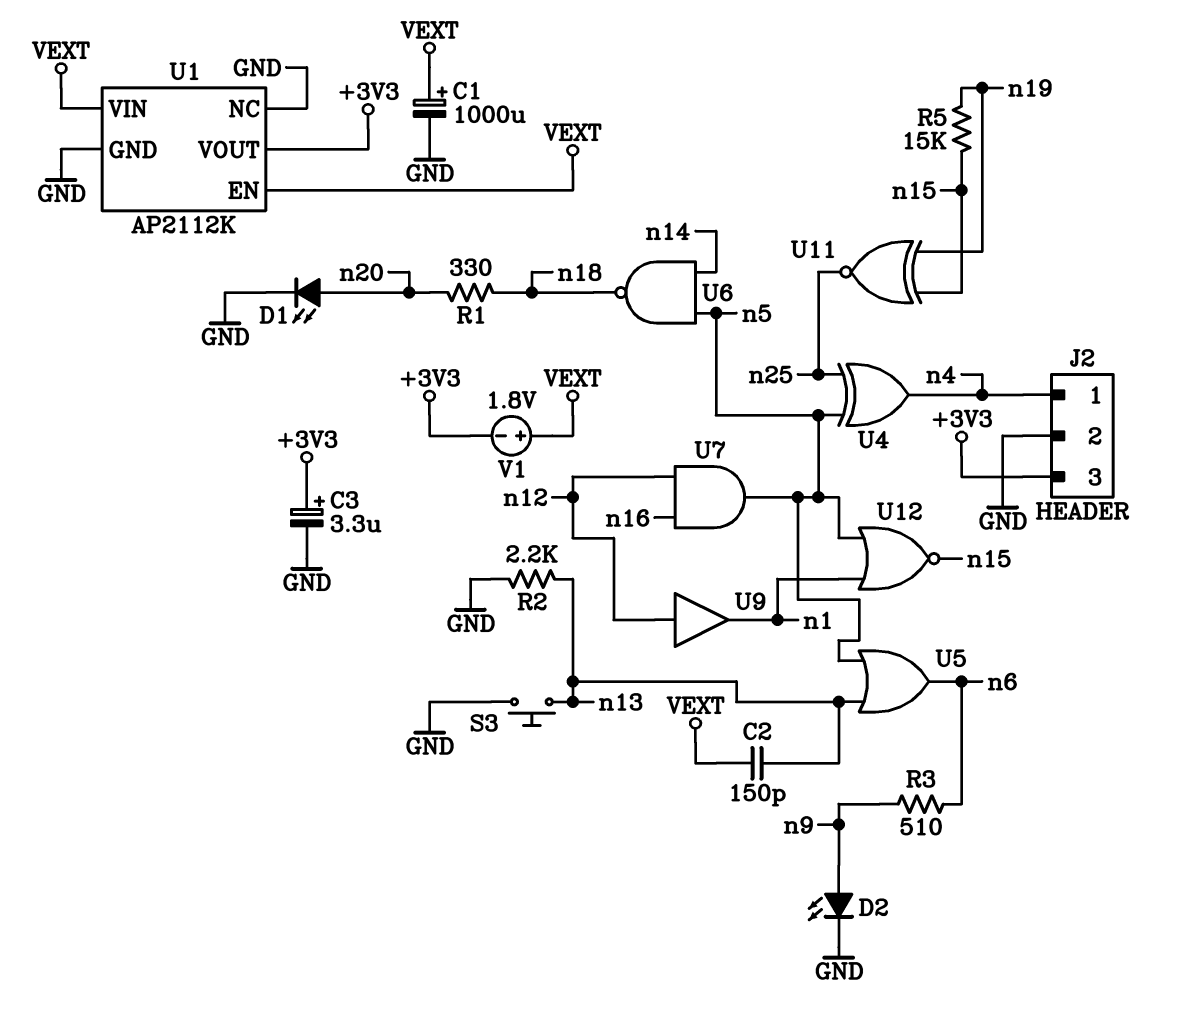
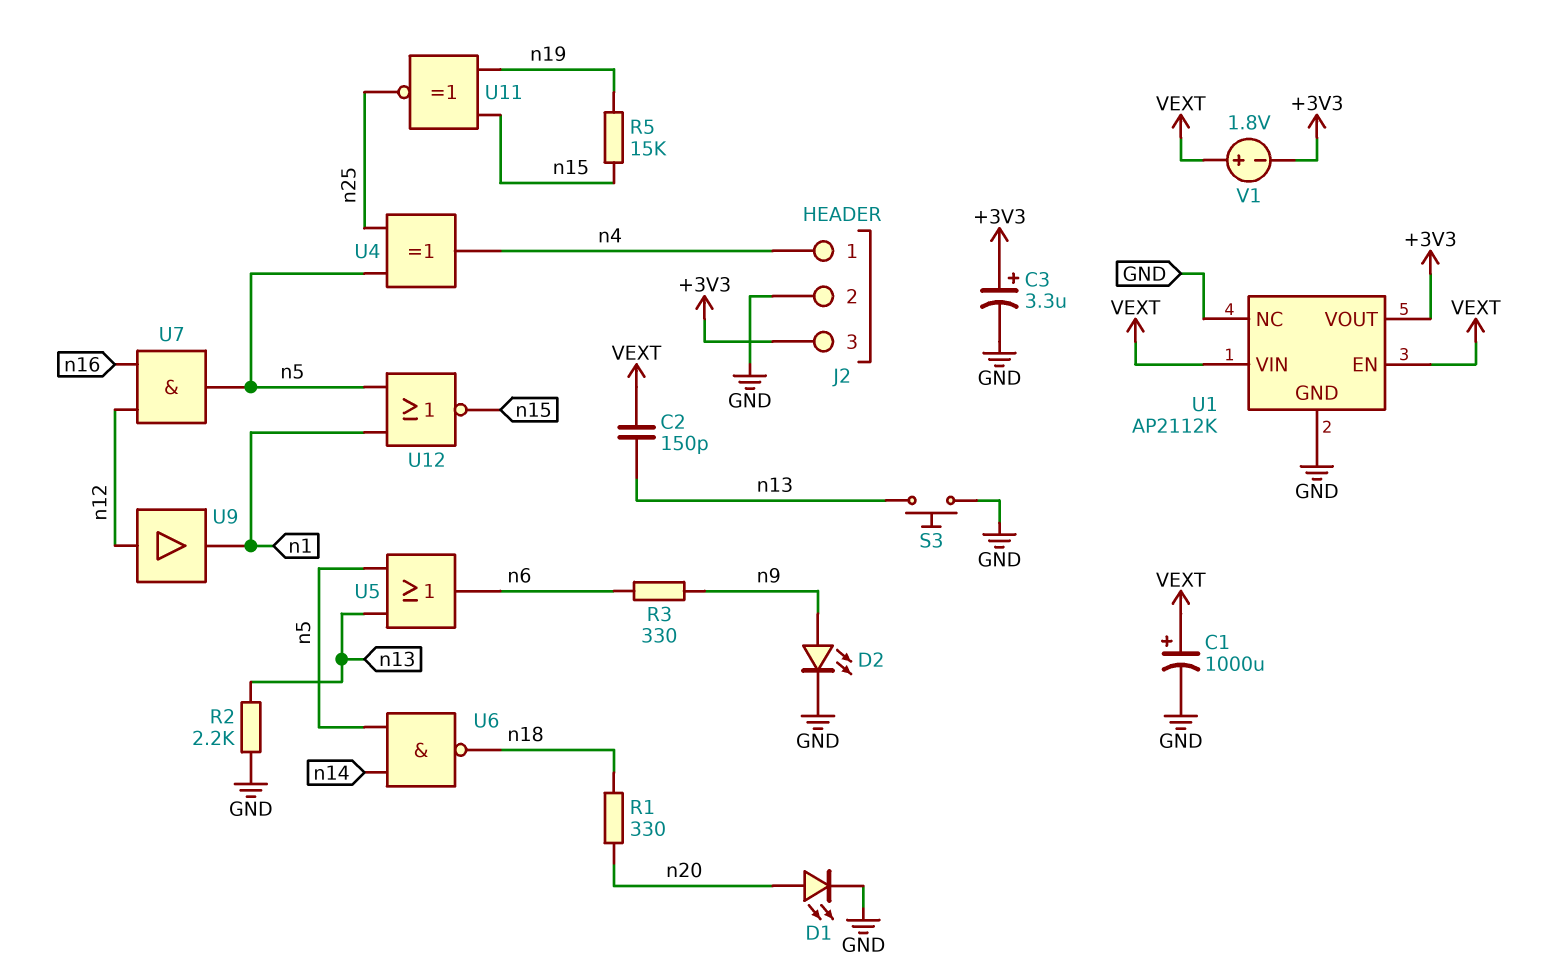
R3: 510 (n6, n9) -> 330 (n6, n9)

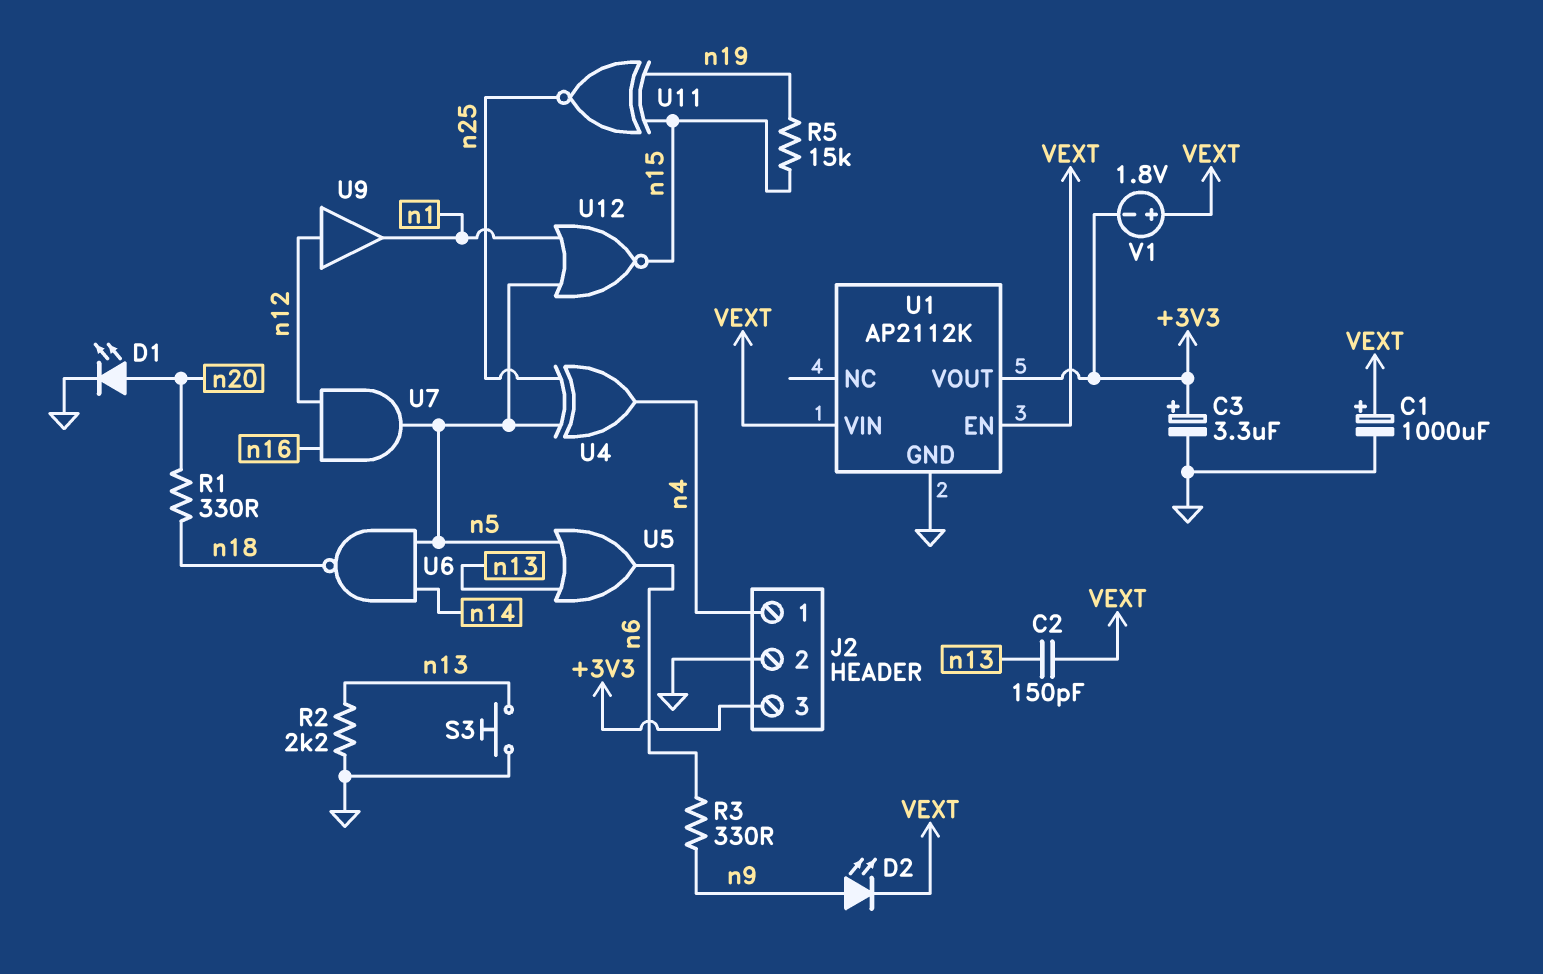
D2: LED (A n9, K GND) -> LED (A n9, K VEXT)
U1 pin NC: GND -> none

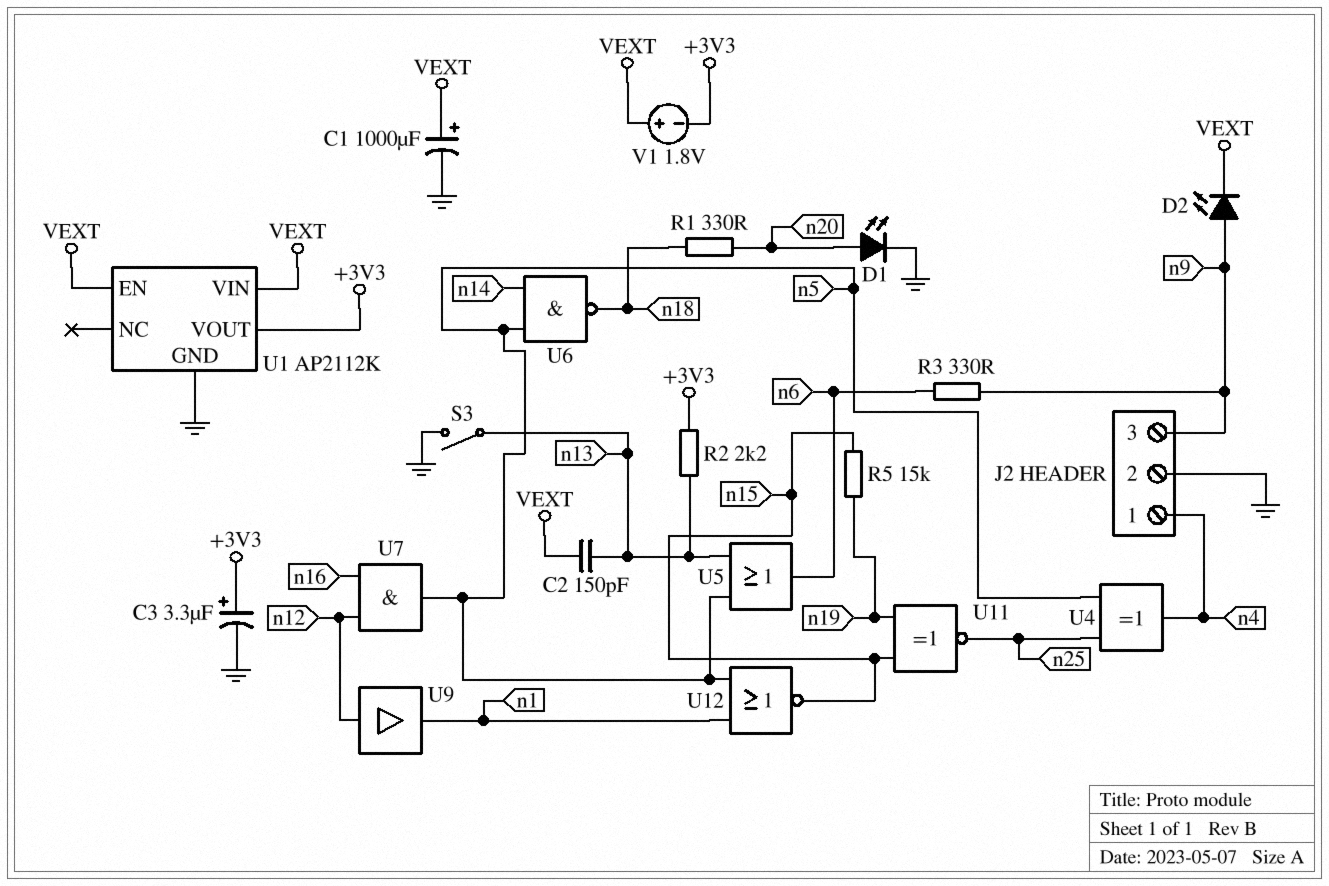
J2 pin 3: +3V3 -> n9
R2: 2.2k (GND, n13) -> 2.2k (+3V3, n13)
S3: button (GND, n13) -> switch (GND, n13)

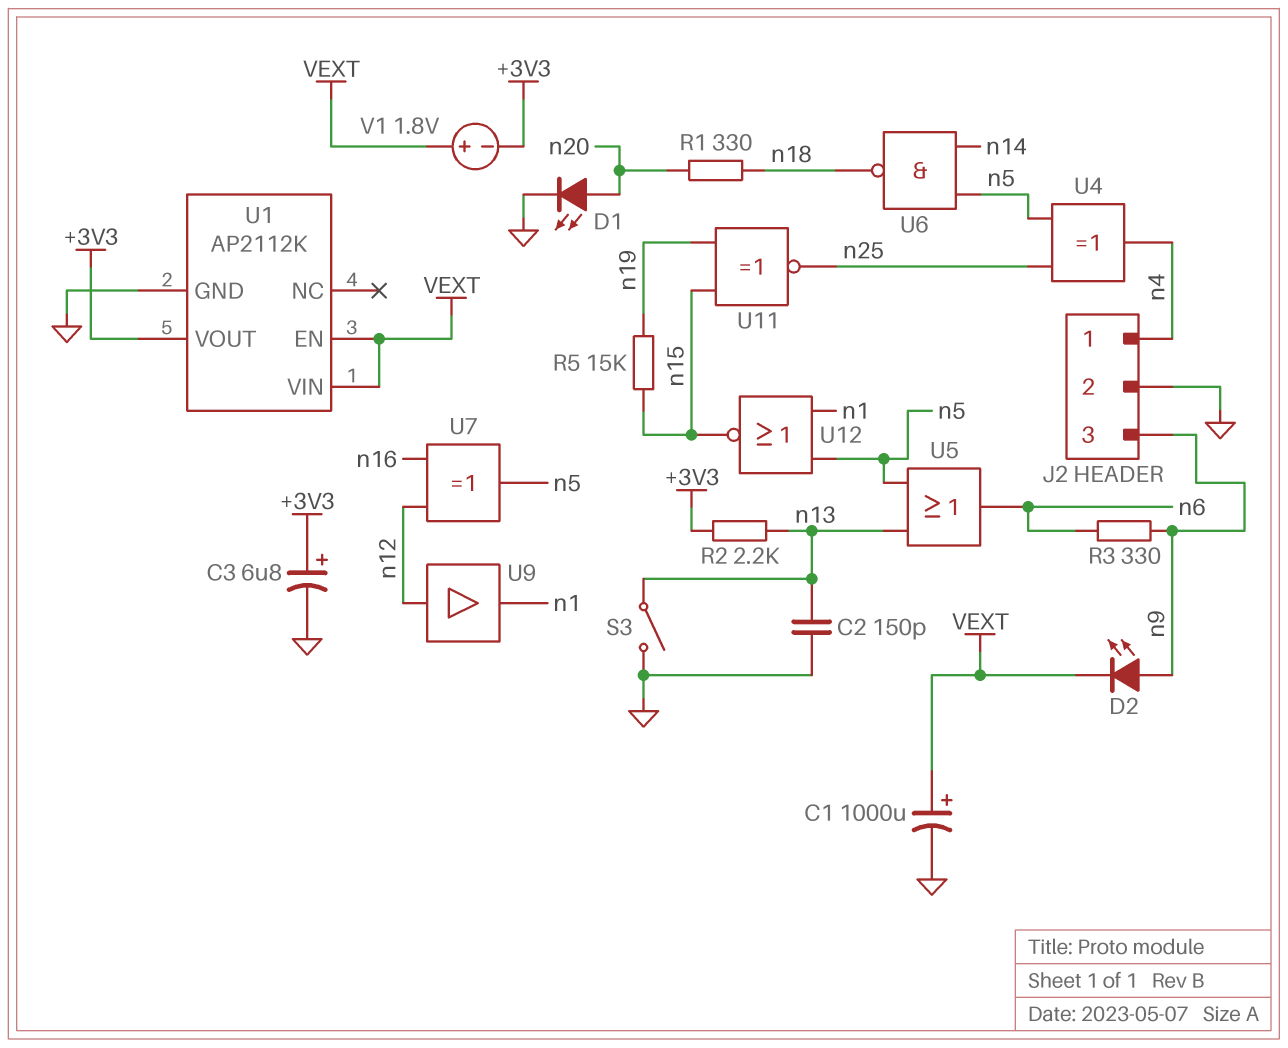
C2: 150pF (VEXT, n13) -> 150pF (GND, n13)
C3: 3.3uF (plus +3V3, minus GND) -> 6.8uF (plus +3V3, minus GND)
U7: AND (in n12, in n16, out n5) -> XOR (in n12, in n16, out n5)

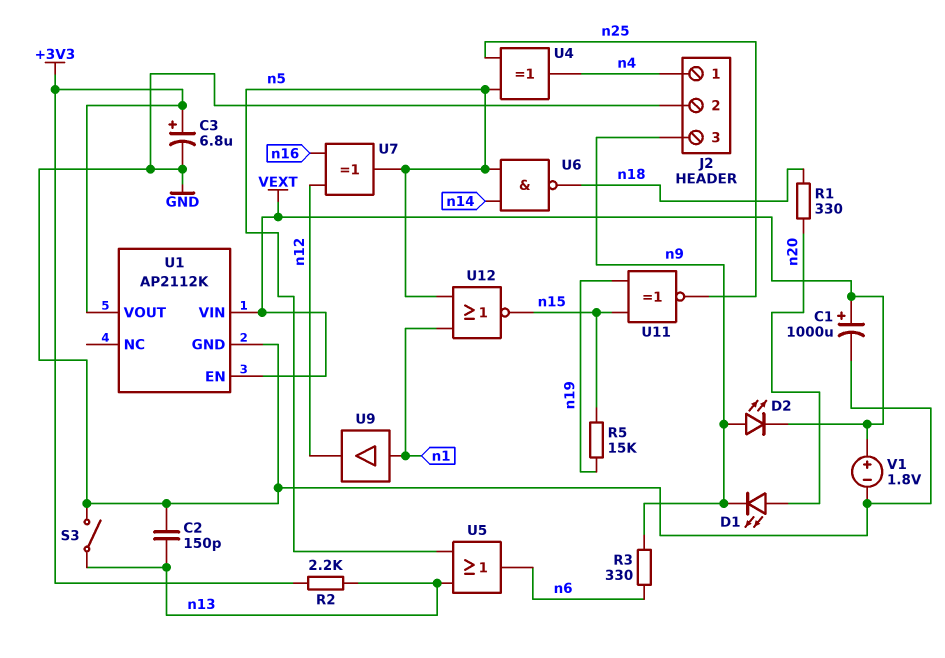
D1: LED (A n20, K GND) -> LED (A n20, K n9)
U9: buffer (in n12, out n1) -> buffer (in n1, out n12)
V1: 1.8V (plus VEXT, minus +3V3) -> 1.8V (plus VEXT, minus GND)

